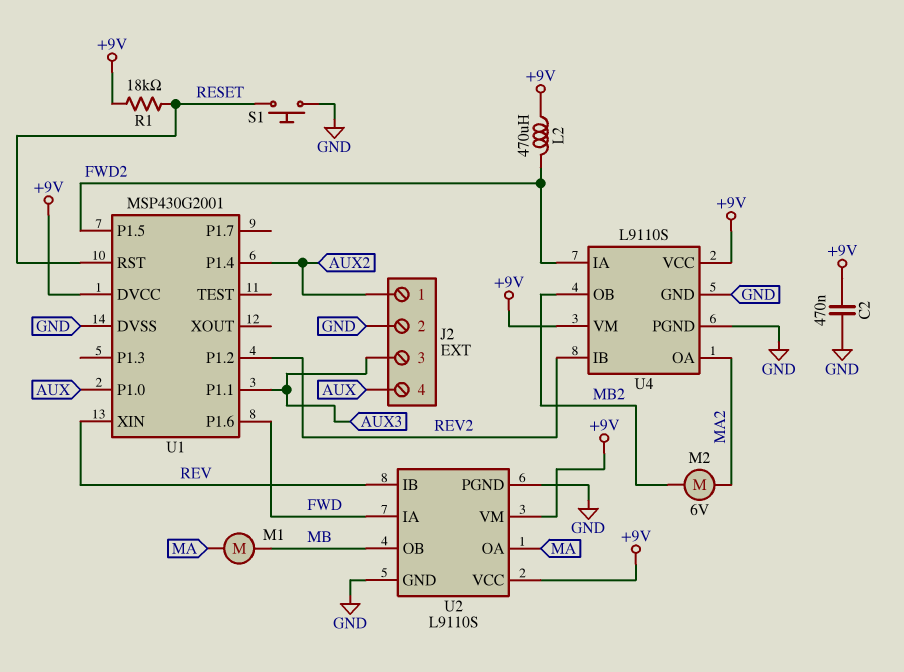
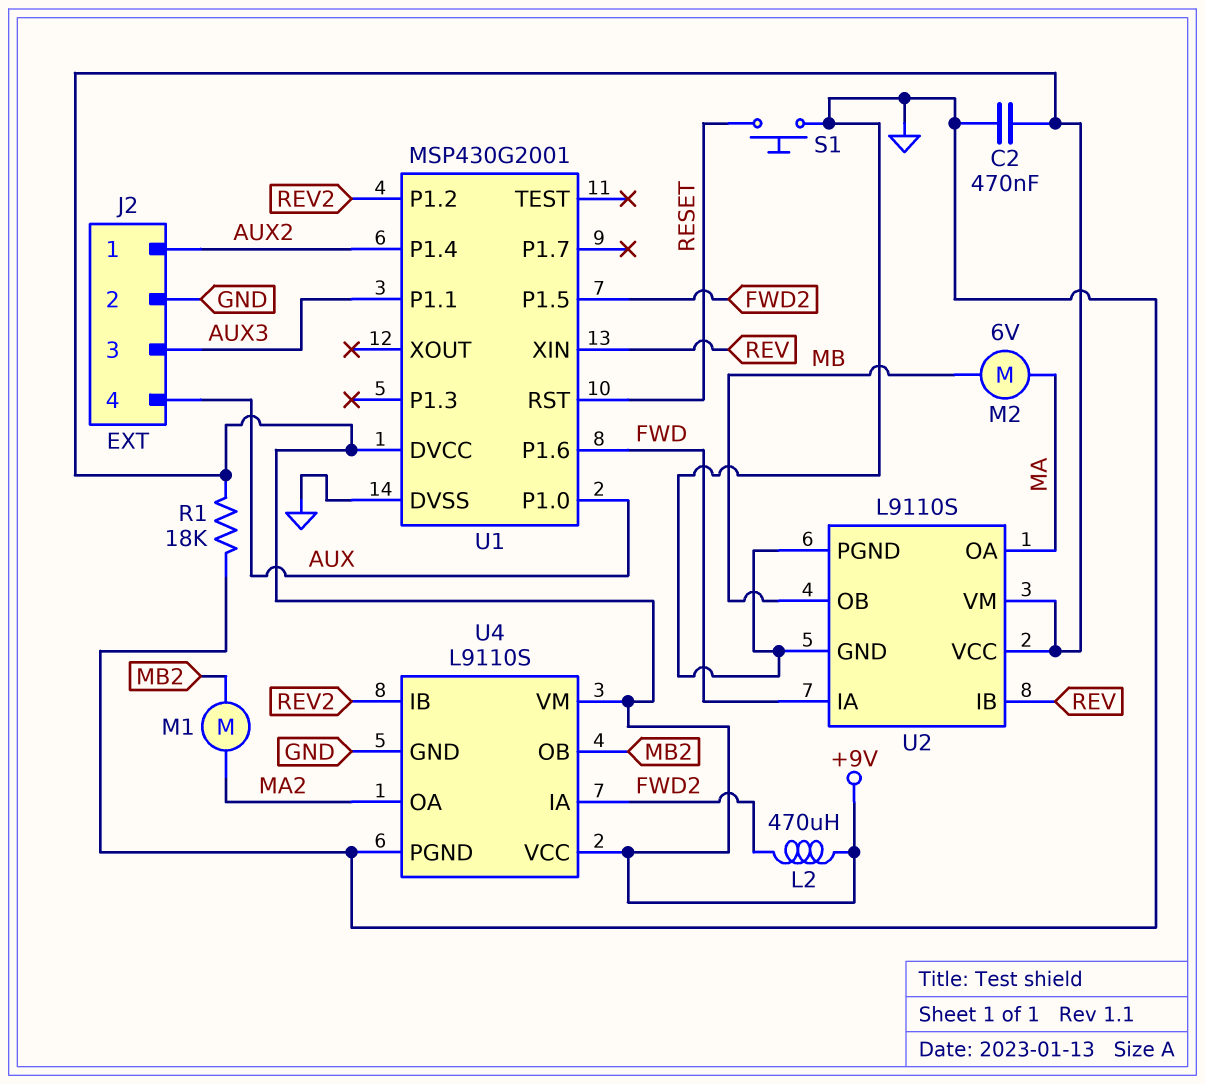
M1: motor (MA, MB) -> motor (MA2, MB2)
M2: motor 6V (MA2, MB2) -> motor 6V (MA, MB)
R1: 18k (+9V, RESET) -> 18k (+9V, GND)

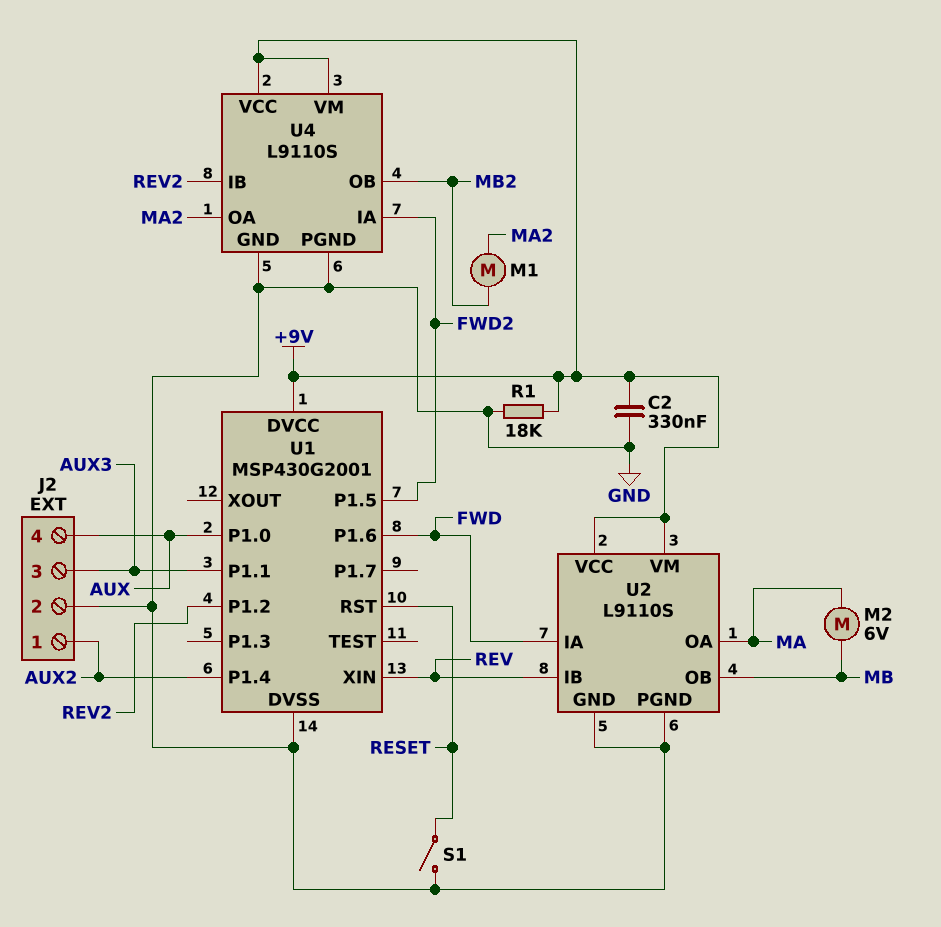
C2: 470nF (+9V, GND) -> 330nF (+9V, GND)
L2: 470uH (+9V, FWD2) -> none
S1: button (GND, RESET) -> switch (GND, RESET)

